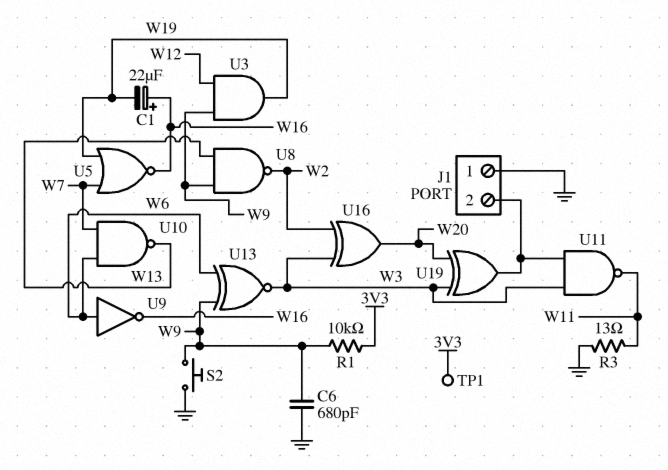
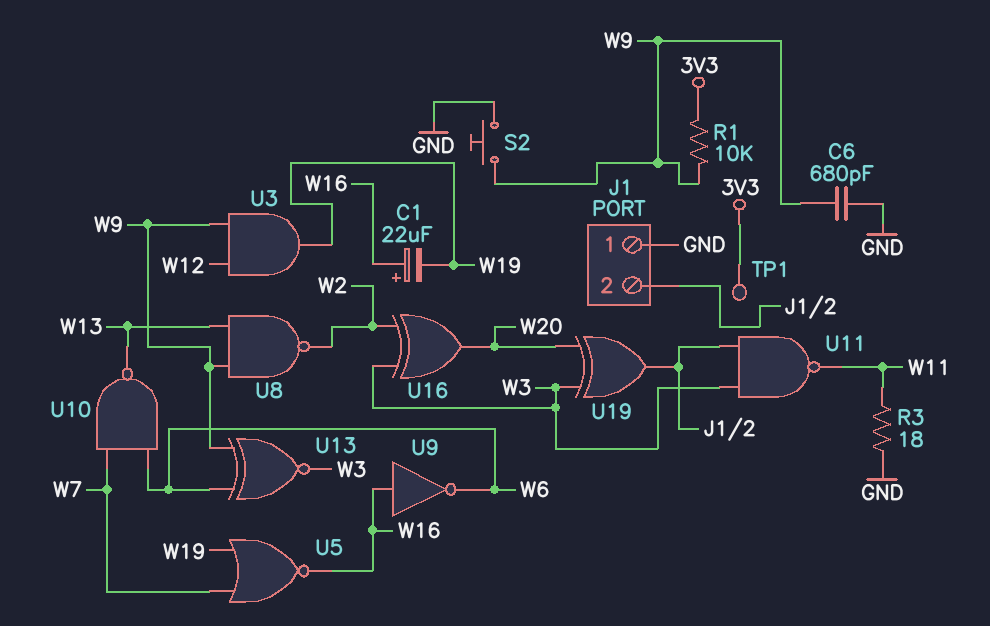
R3: 13 (GND, W11) -> 18 (GND, W11)
U9: NOT (in W6, out W16) -> NOT (in W16, out W6)

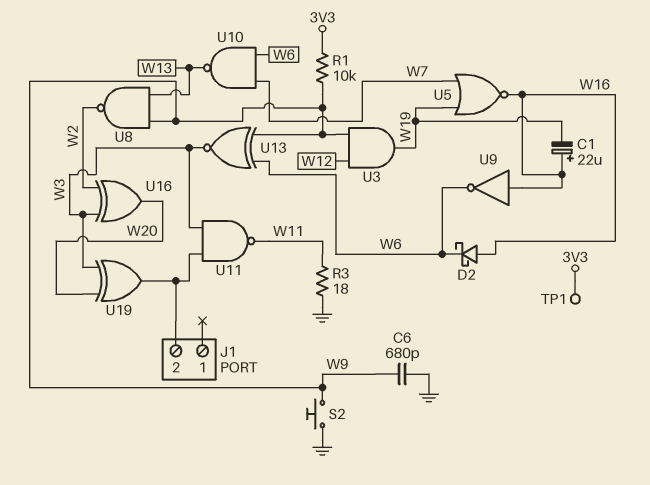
D2: none -> schottky (A W16, K W6)
J1 pin 1: GND -> none

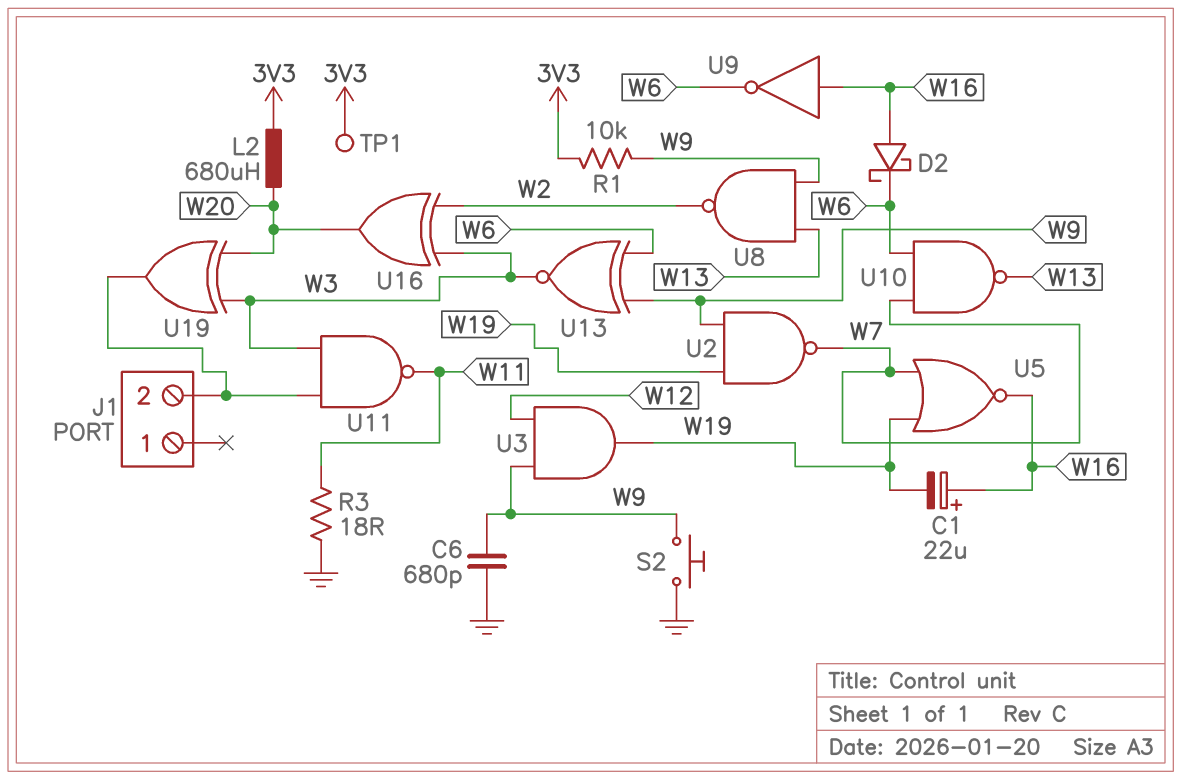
L2: none -> 680uH (3V3, W20)
U2: none -> NAND (in W9, in W19, out W7)

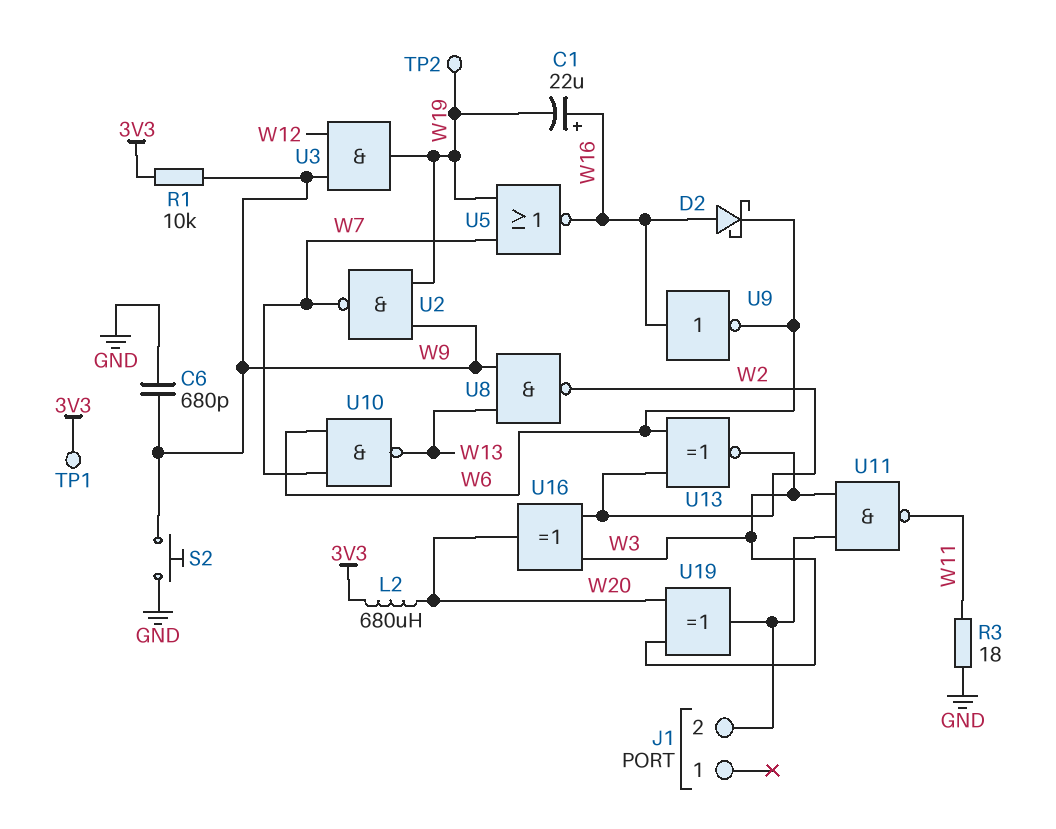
TP2: none -> test point (W19)
U13: XNOR (in W6, in W9, out W3) -> XNOR (in W2, in W6, out W3)

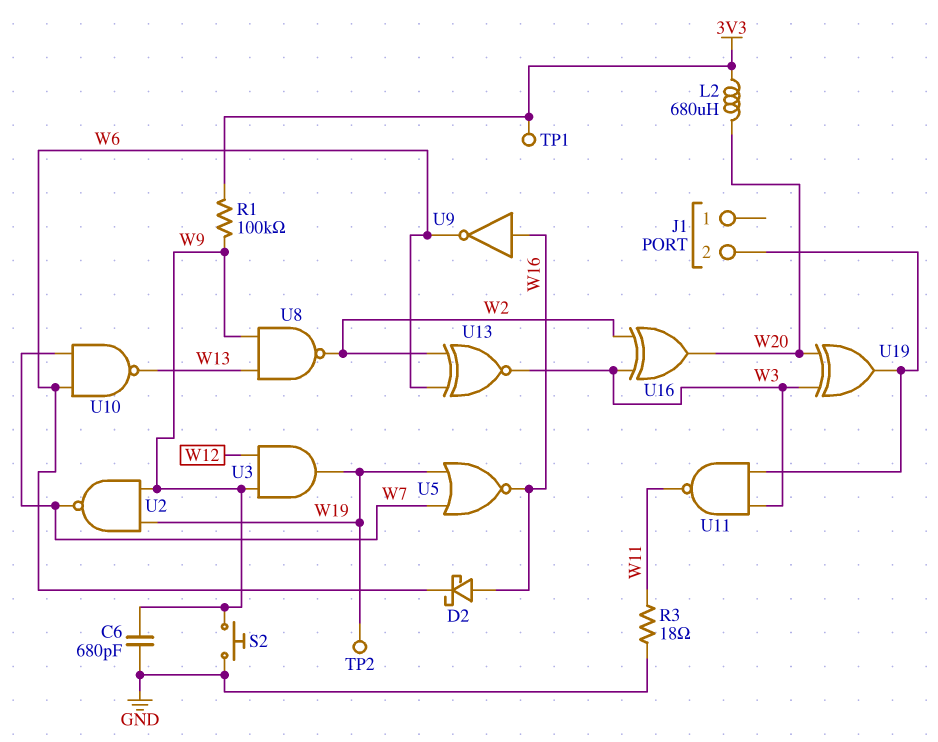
C1: 22uF (plus W16, minus W19) -> none
R1: 10k (3V3, W9) -> 100k (3V3, W9)

